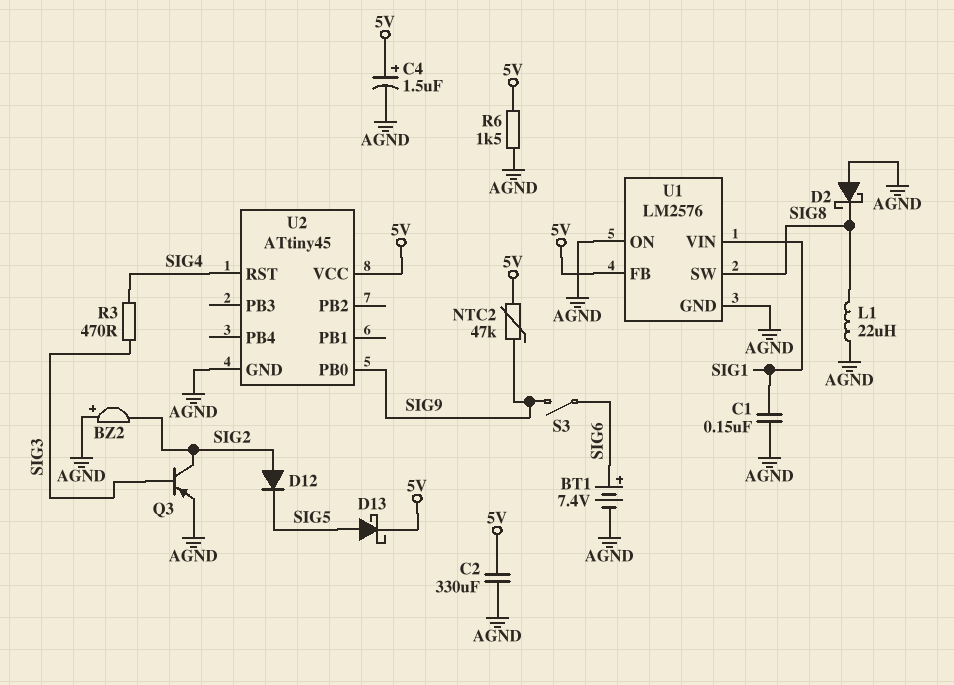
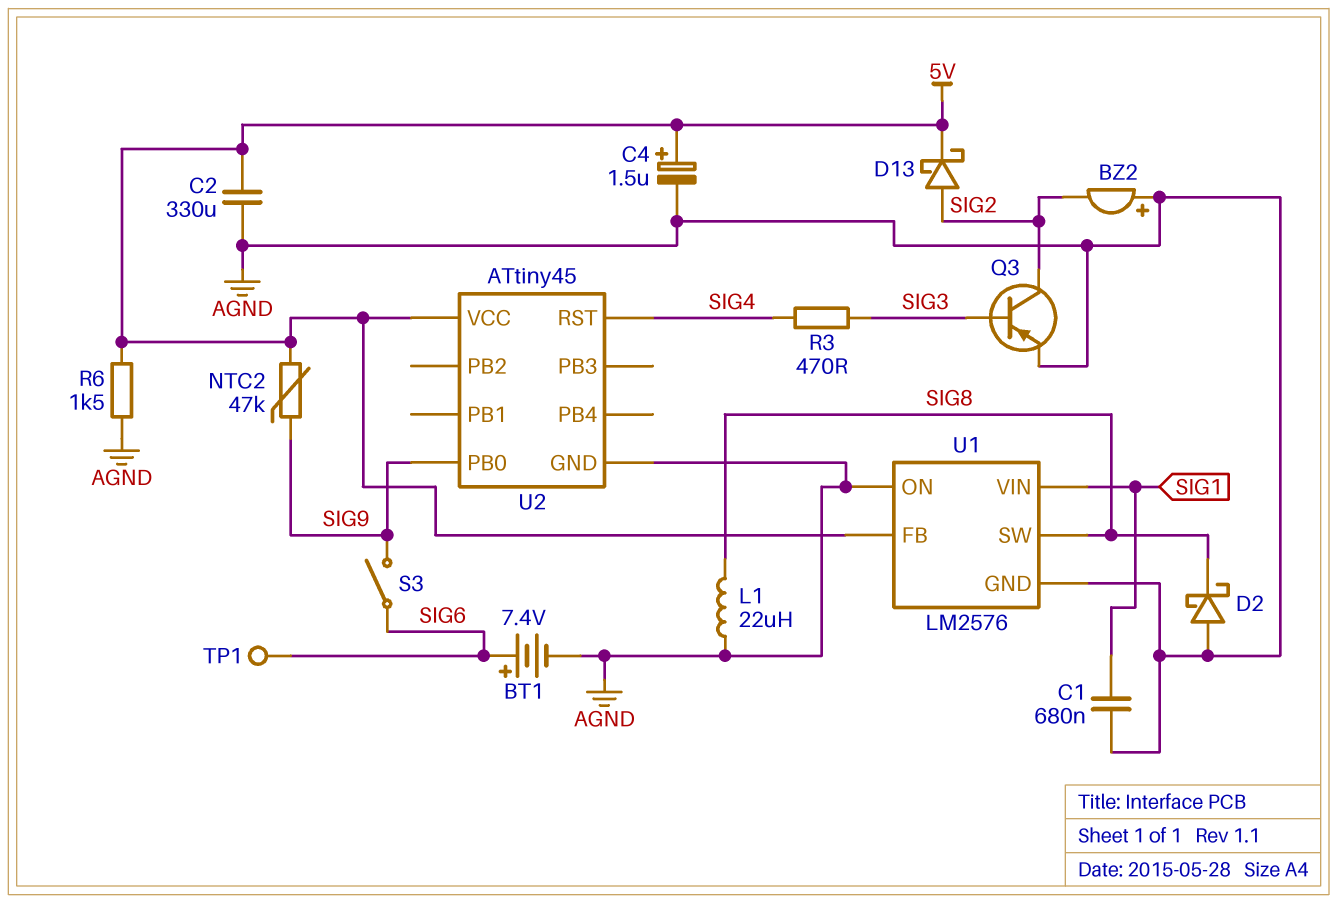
C1: 150nF (AGND, SIG1) -> 680nF (AGND, SIG1)
D12: diode (A SIG2, K SIG5) -> none
D13: schottky (A SIG5, K 5V) -> schottky (A SIG2, K 5V)
TP1: none -> test point (SIG6)

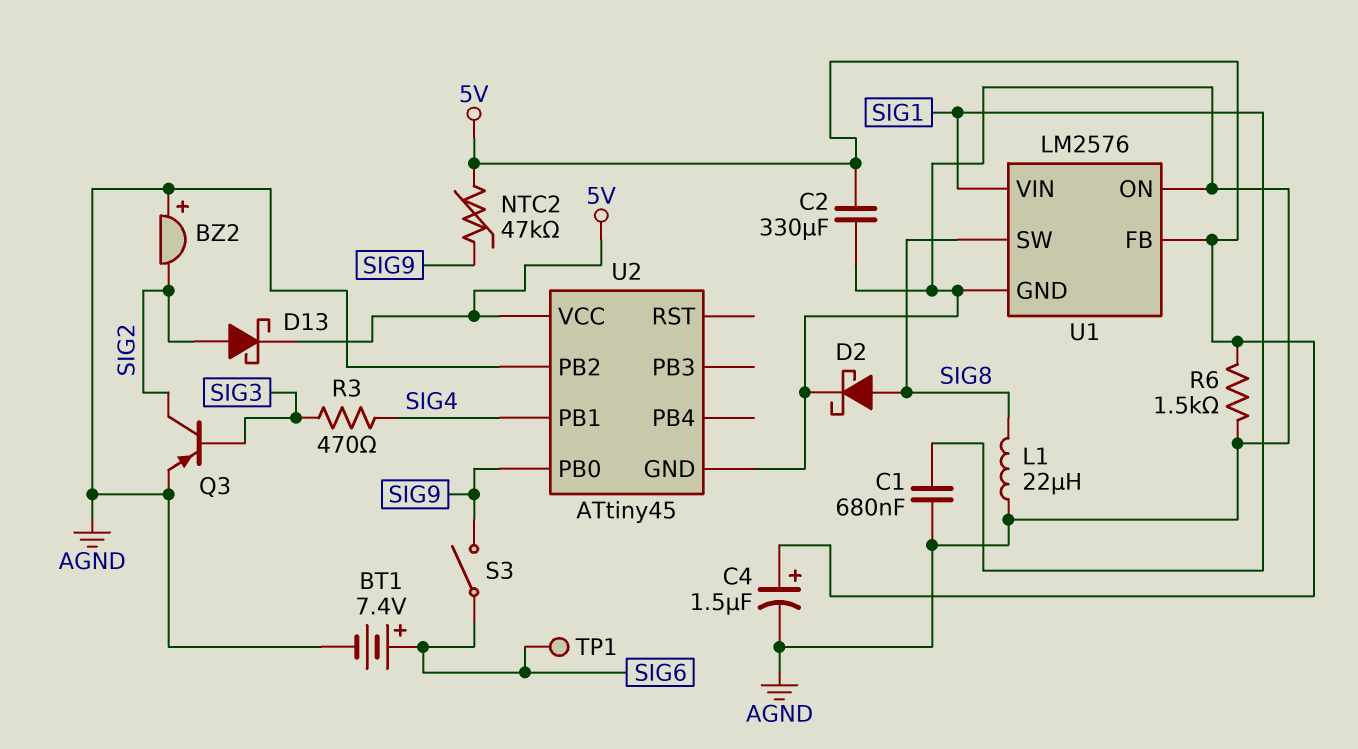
D2: schottky (A AGND, K SIG8) -> schottky (A SIG8, K AGND)
U2 pin PB1: none -> SIG4
U2 pin PB2: none -> AGND
U2 pin RST: SIG4 -> none

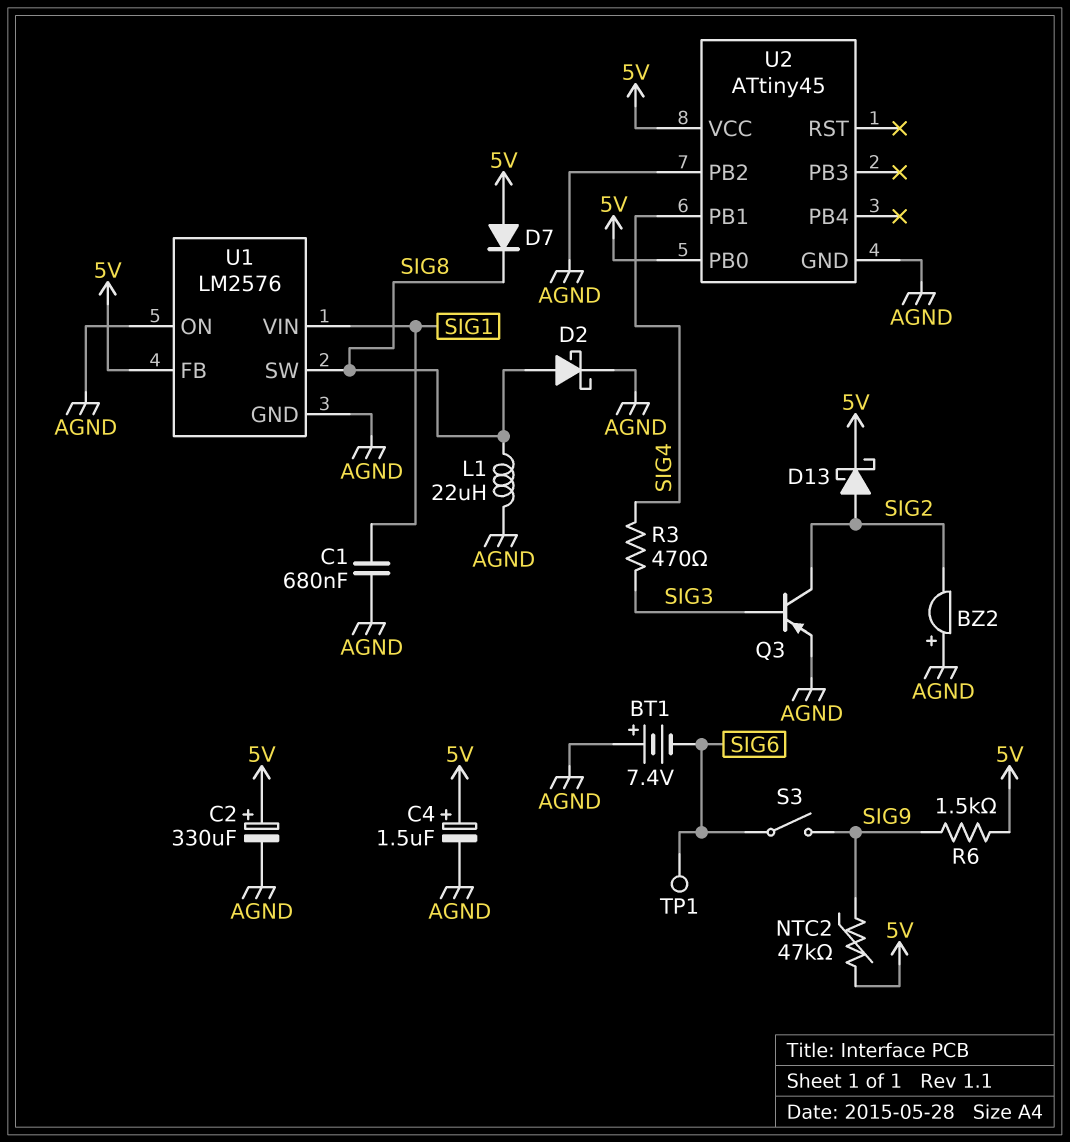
BT1: 7.4V (plus SIG6, minus AGND) -> 7.4V (plus AGND, minus SIG6)
C2: 330uF (5V, AGND) -> 330uF (plus 5V, minus AGND)
D7: none -> diode (A 5V, K SIG8)
R6: 1.5k (5V, AGND) -> 1.5k (5V, SIG9)
U2 pin PB0: SIG9 -> 5V

